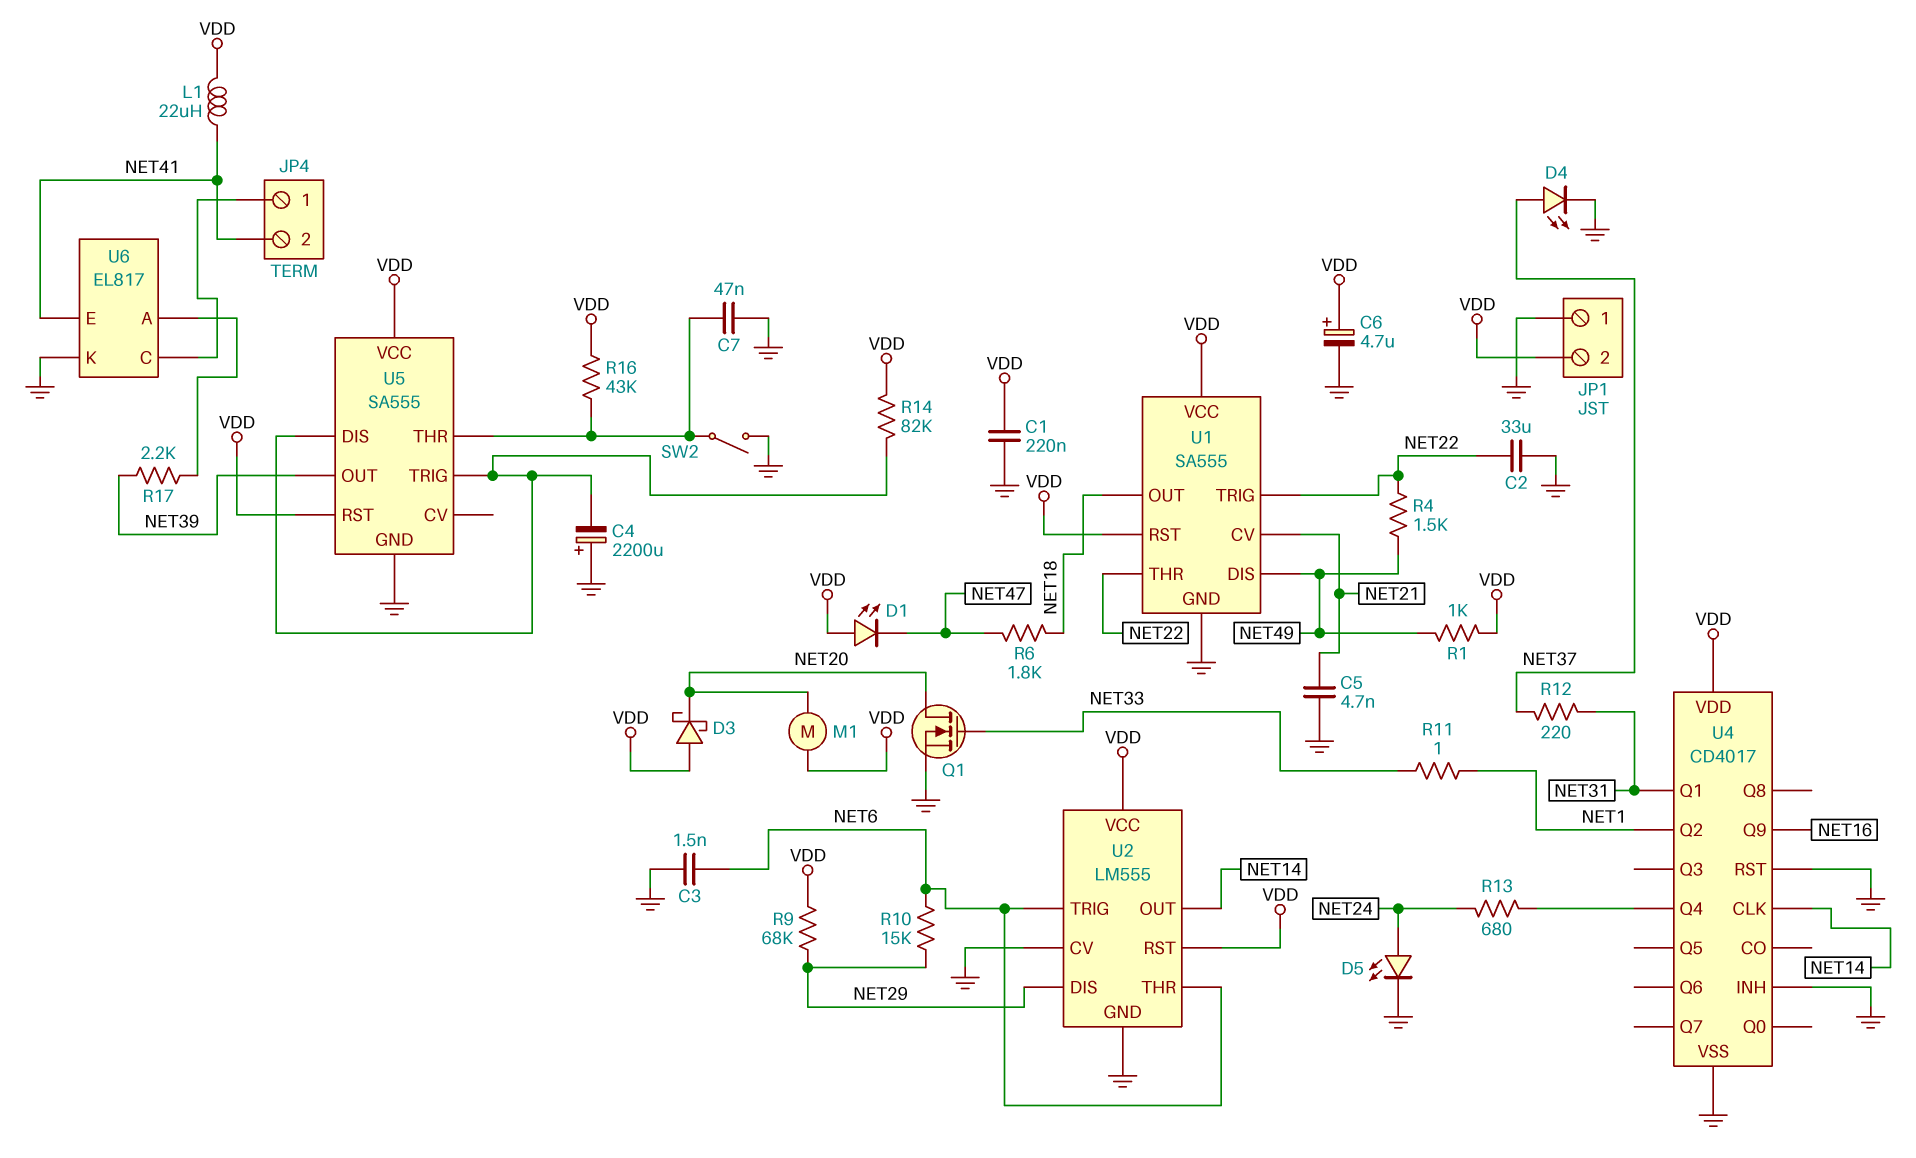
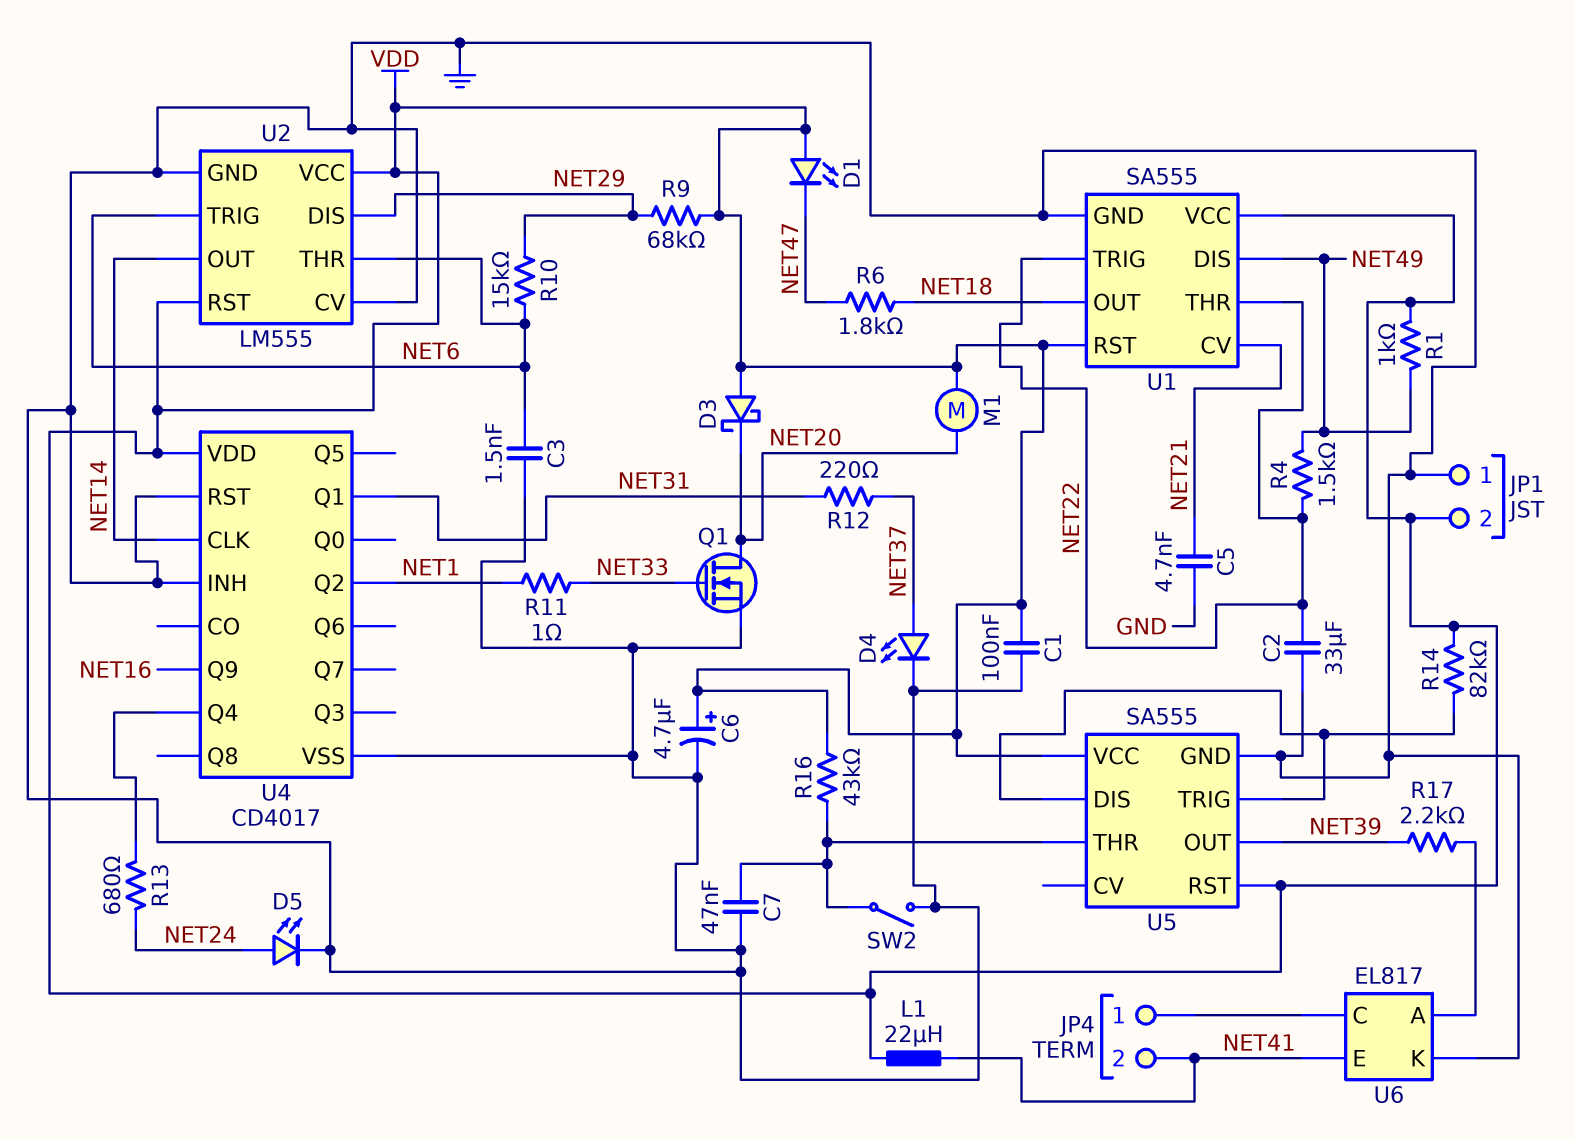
C1: 220nF (GND, VDD) -> 100nF (GND, VDD)
C4: 2200uF (plus GND, minus U5/DIS) -> none

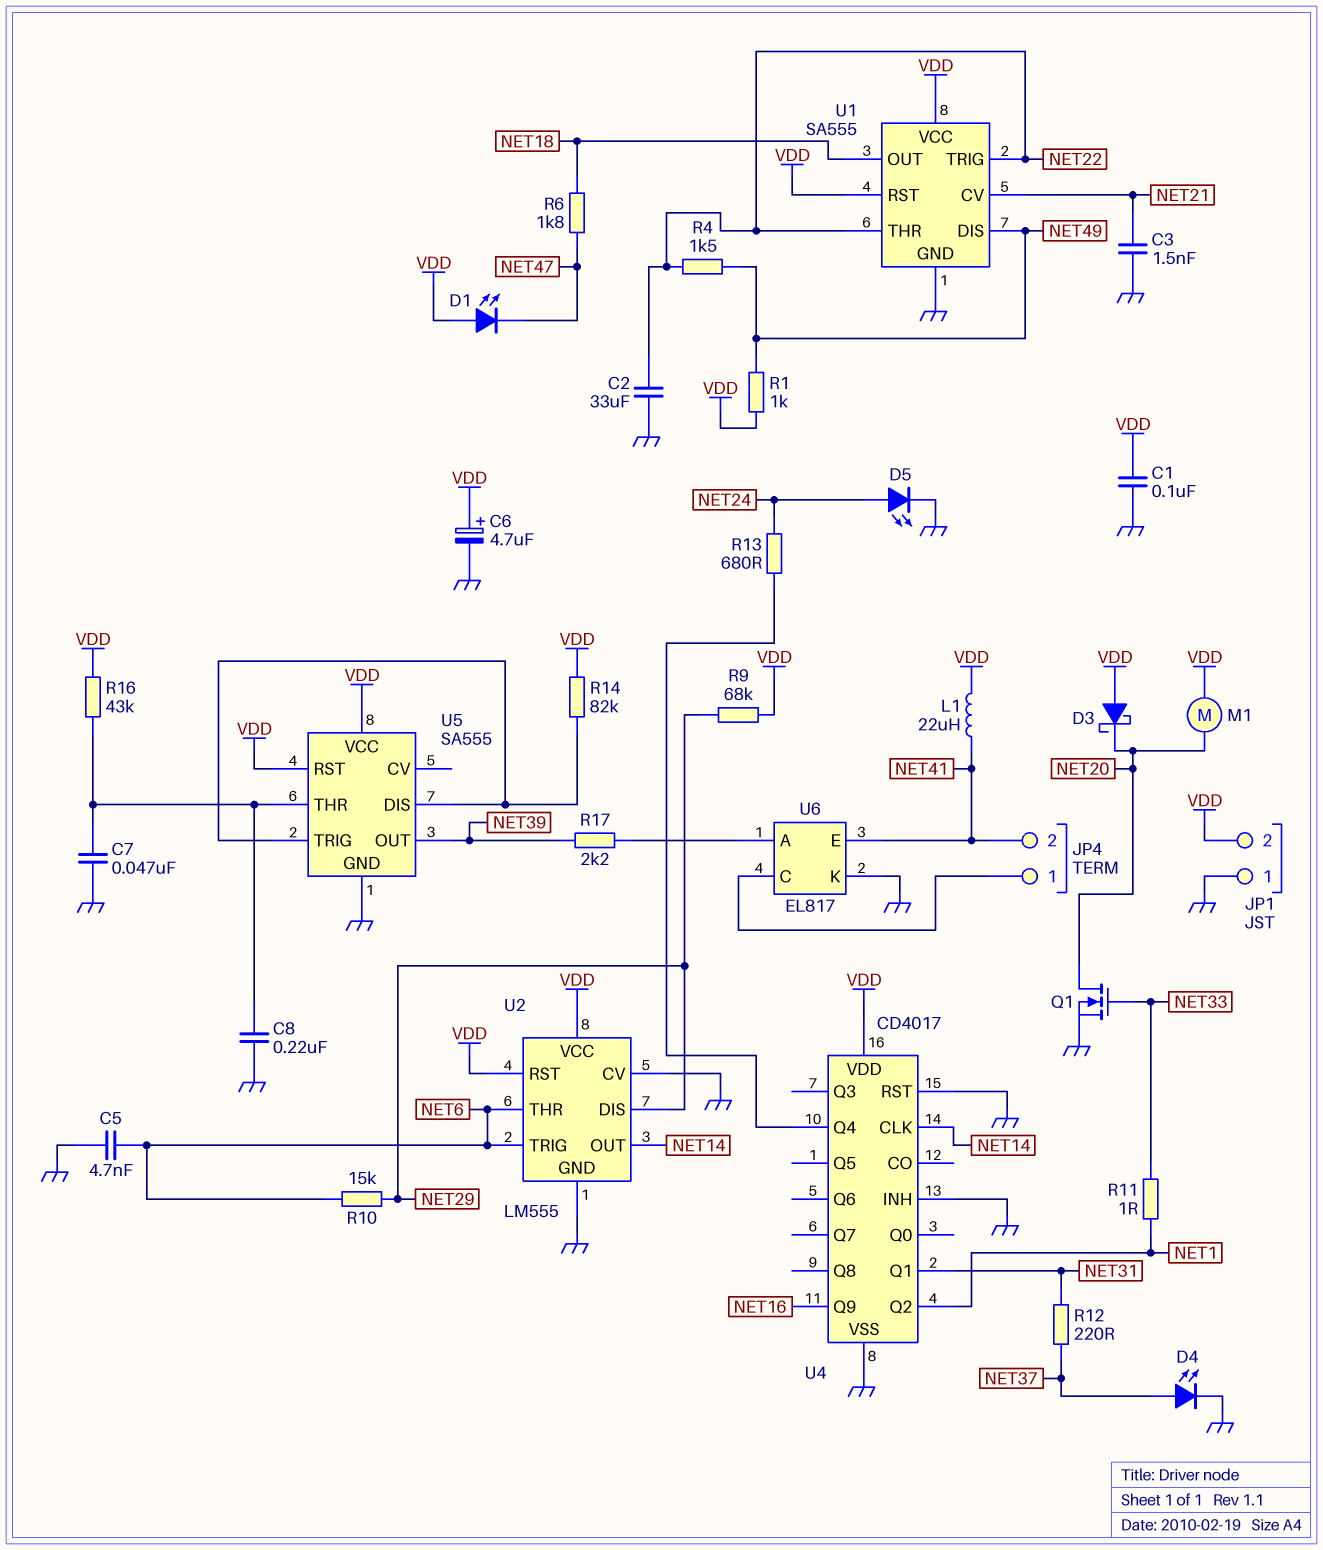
C3: 1.5nF (GND, NET6) -> 1.5nF (GND, NET21)
C5: 4.7nF (GND, NET21) -> 4.7nF (GND, NET6)
C8: none -> 220nF (GND, U5/THR)
SW2: switch (GND, U5/THR) -> none

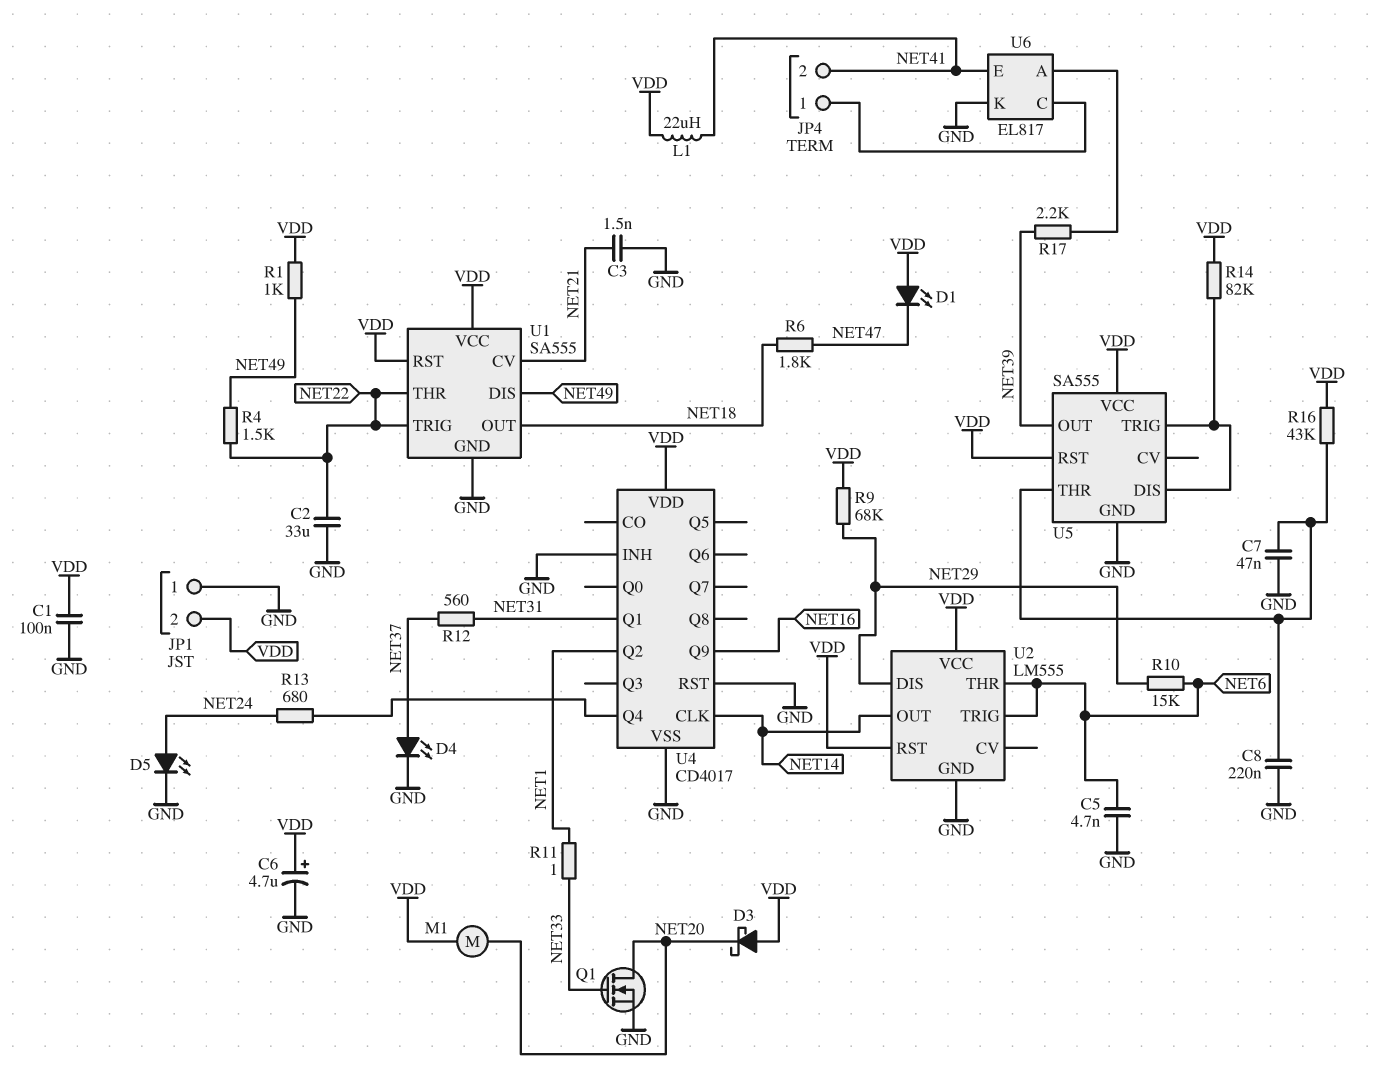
R12: 220 (NET31, NET37) -> 560 (NET31, NET37)
U2 pin CV: GND -> none

